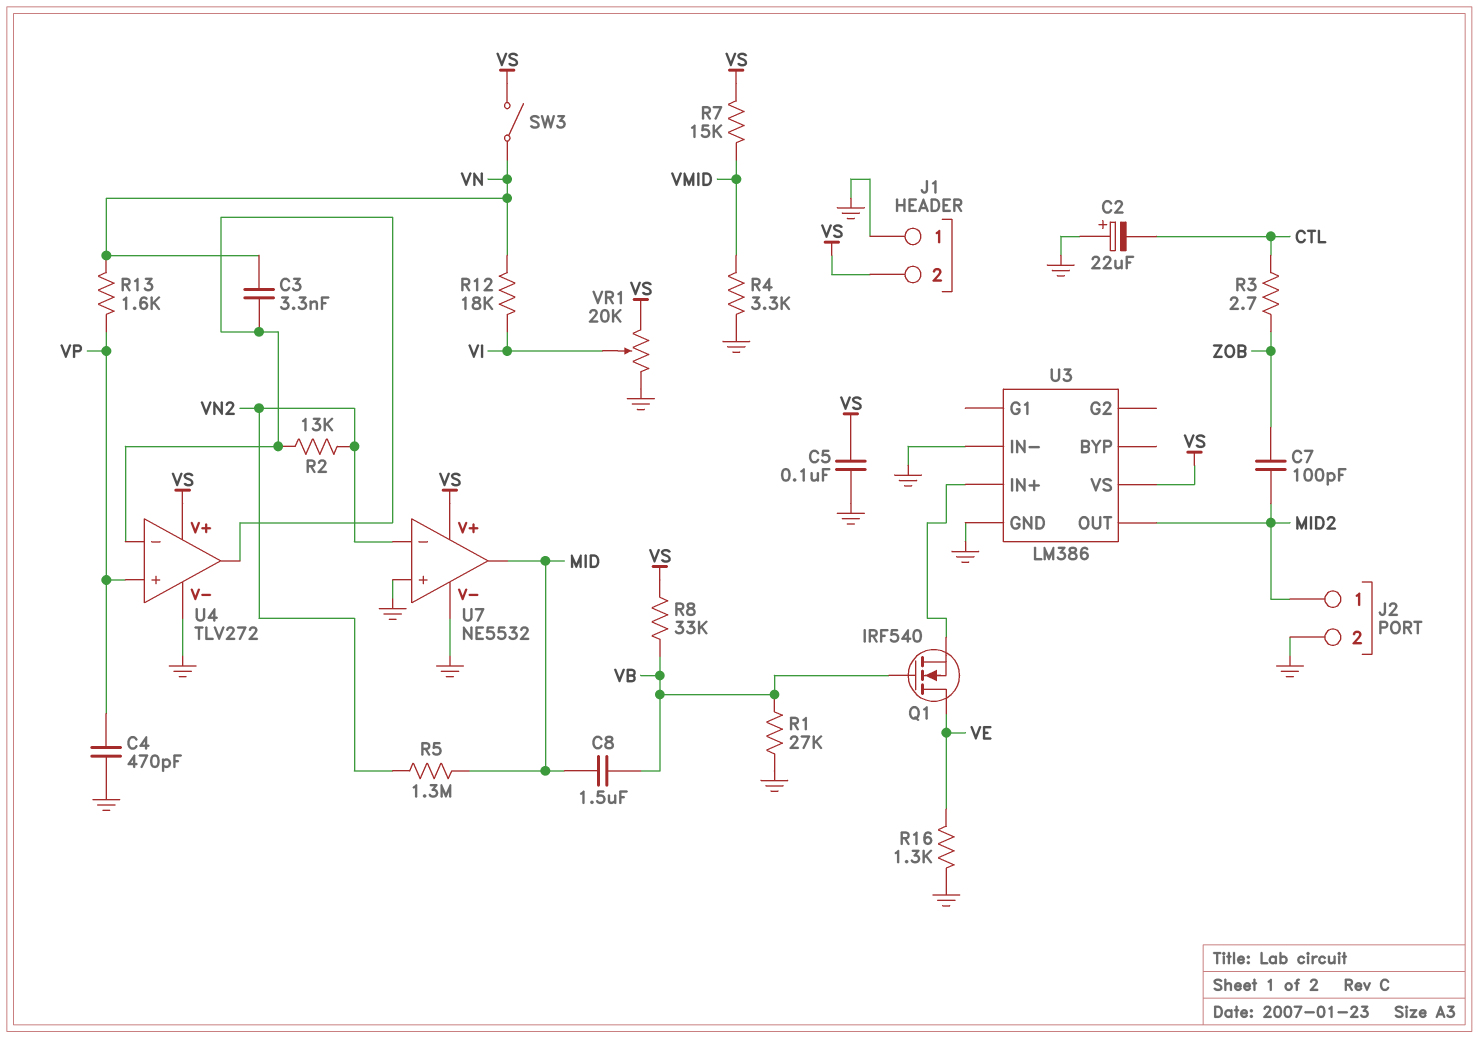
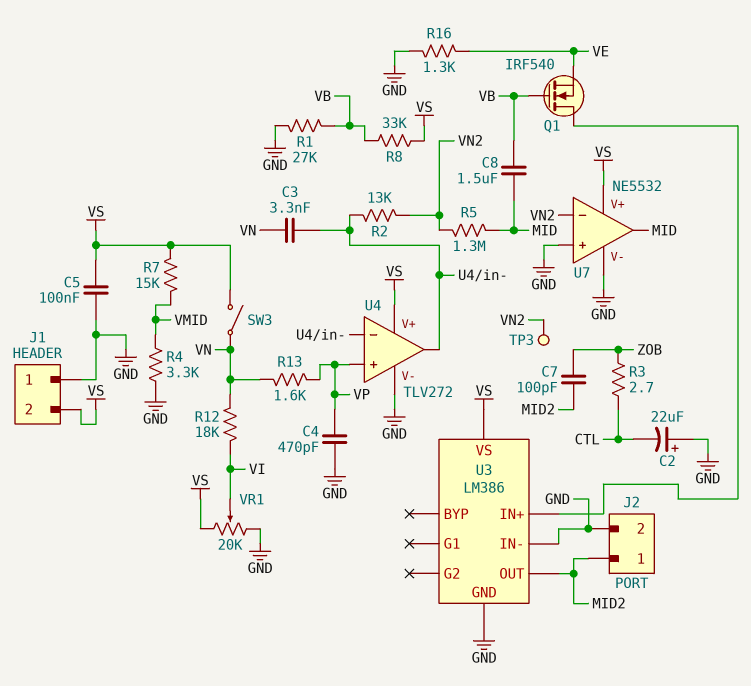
Q1: NMOS IRF540 (G VB, D VE, S U3/IN+) -> NMOS IRF540 (G VB, D U3/IN+, S VE)
TP3: none -> test point (VN2)

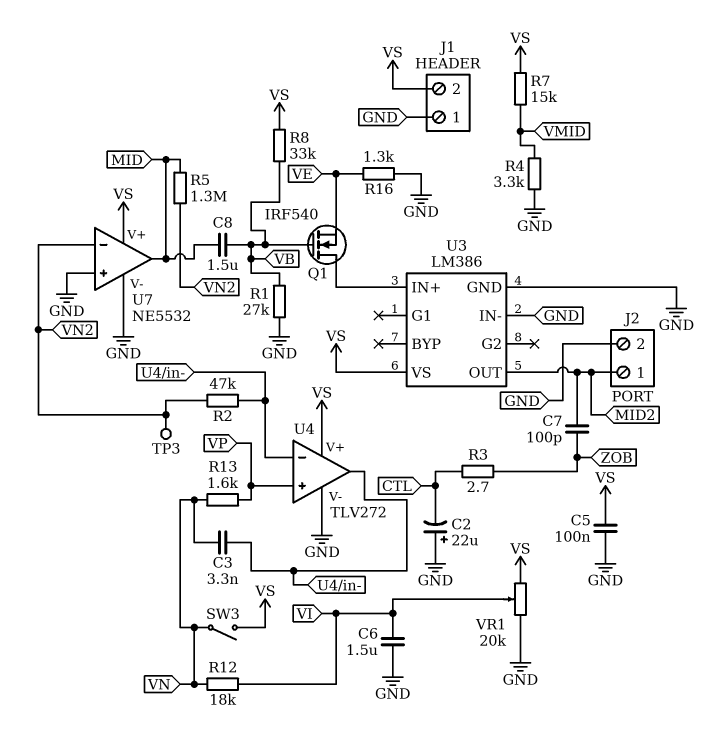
C4: 470pF (GND, VP) -> none
C6: none -> 1.5uF (GND, VI)
R2: 13k (U4/in-, VN2) -> 47k (U4/in-, VN2)

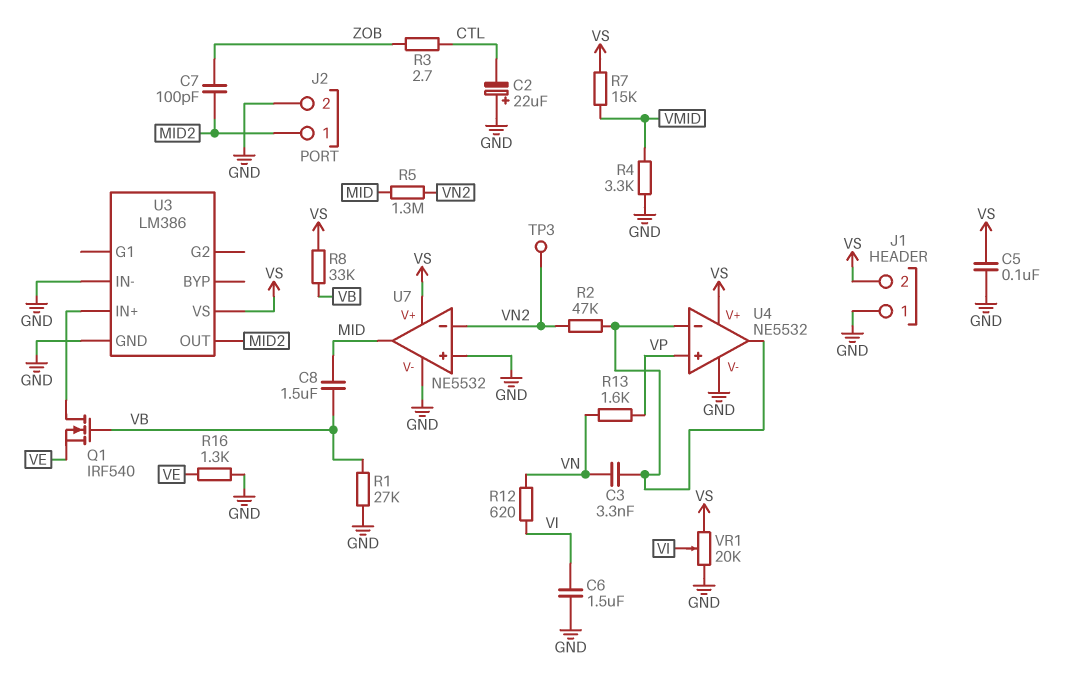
R12: 18k (VI, VN) -> 620 (VI, VN)
SW3: switch (VN, VS) -> none
U4: TLV272 -> NE5532

